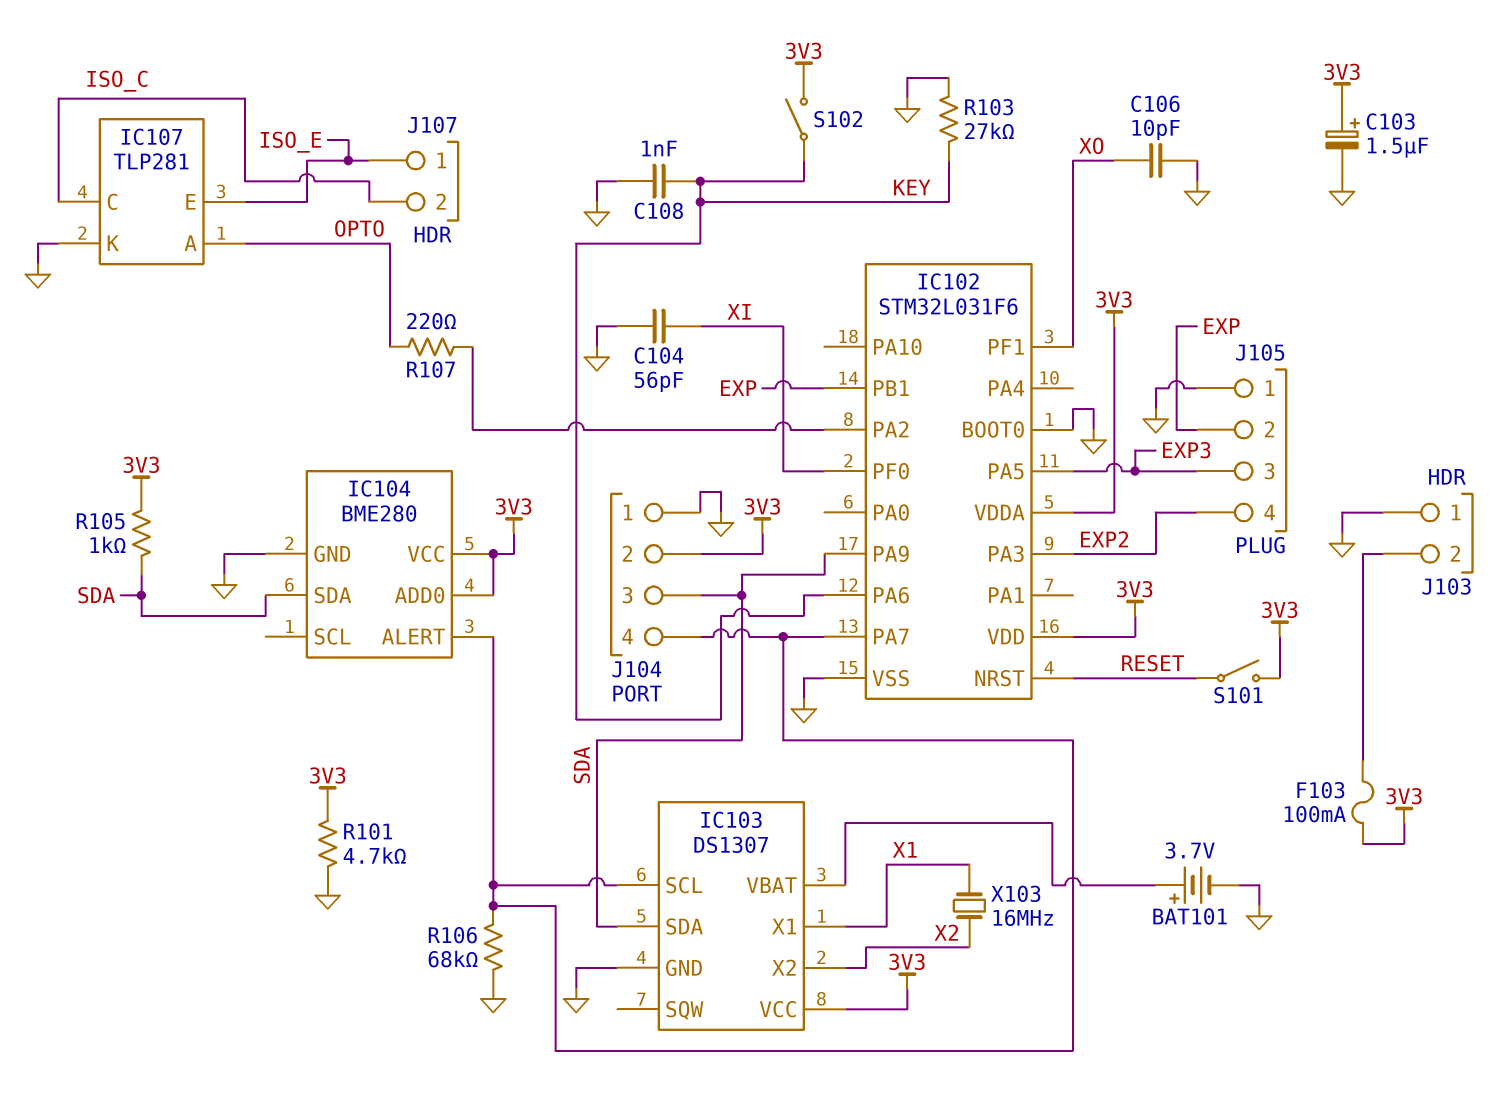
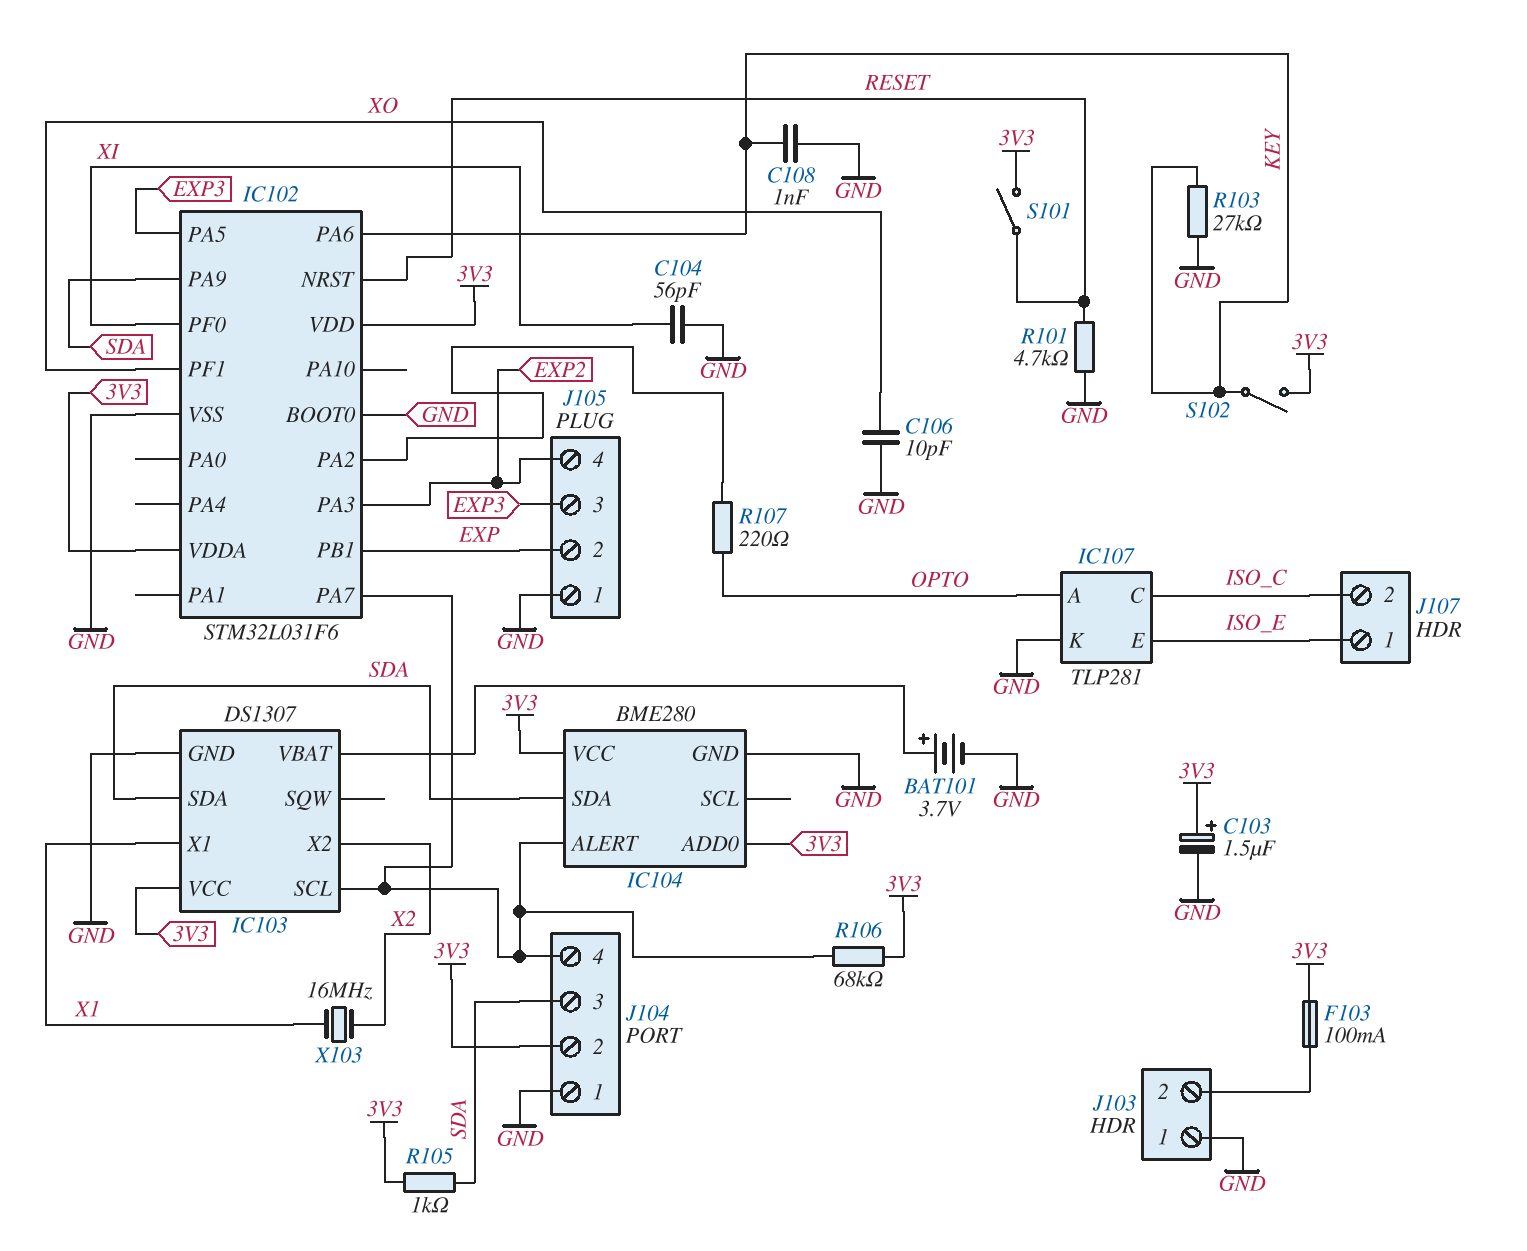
R101: 4.7k (3V3, GND) -> 4.7k (GND, RESET)
R106: 68k (GND, IC102/PA7) -> 68k (3V3, IC102/PA7)

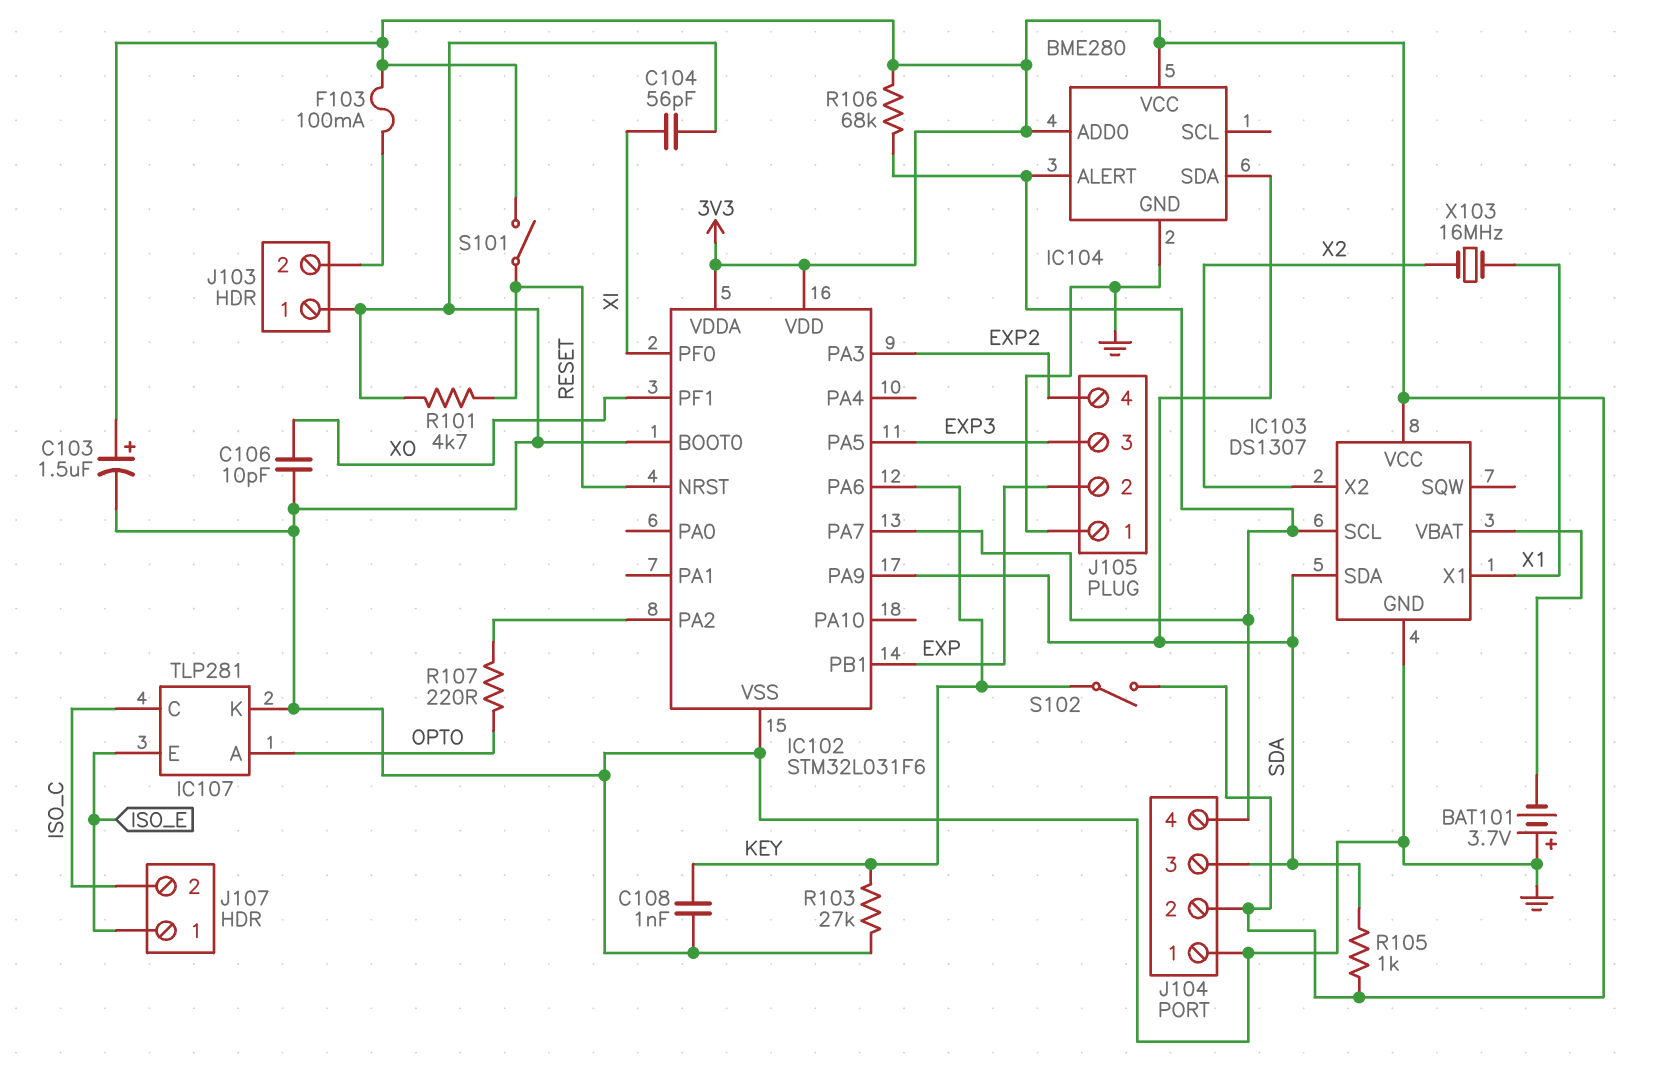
BAT101: 3.7V (plus IC103/VBAT, minus GND) -> 3.7V (plus GND, minus IC103/VBAT)

